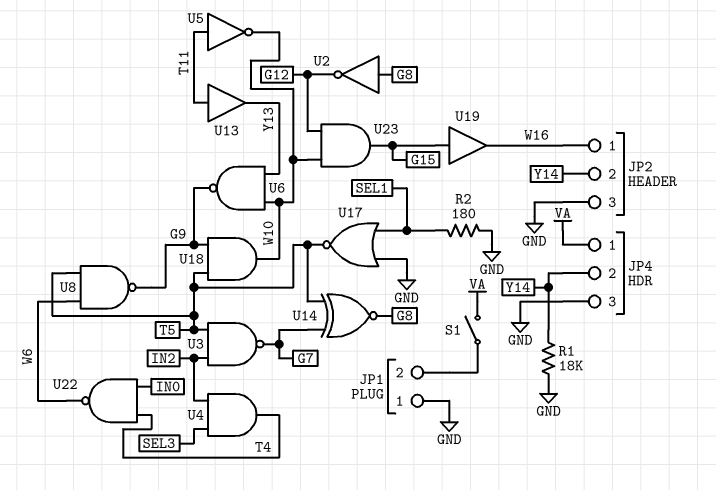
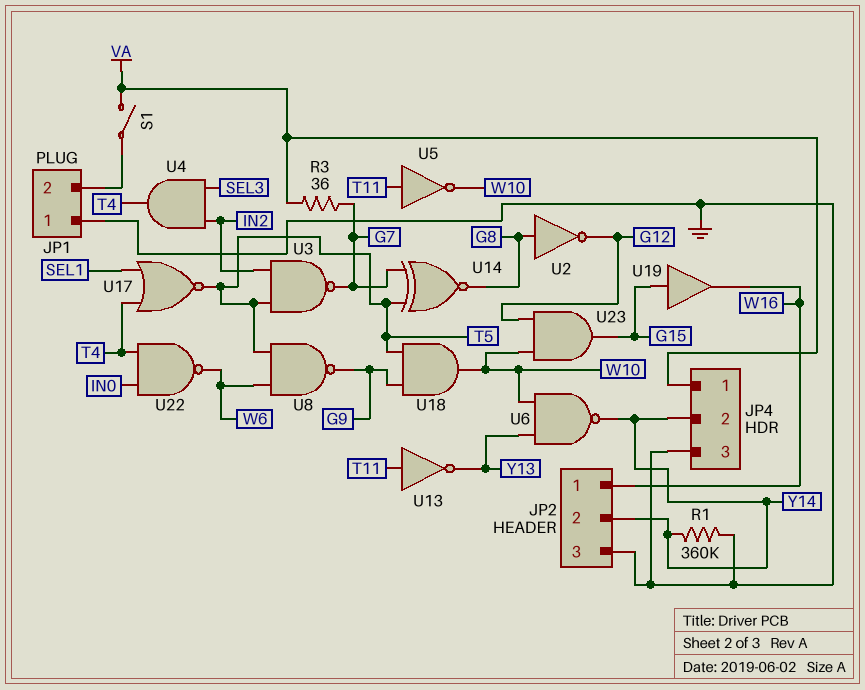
R1: 18k (GND, Y14) -> 360k (GND, Y14)
R2: 180 (GND, SEL1) -> none
R3: none -> 36 (G7, VA)
U6: NAND (in W10, in Y13, out G9) -> NAND (in W10, in Y13, out Y14)
U13: buffer (in T11, out Y13) -> NOT (in T11, out Y13)
U17: NOR (in GND, in SEL1, out T5) -> NOR (in SEL1, in T4, out T5)

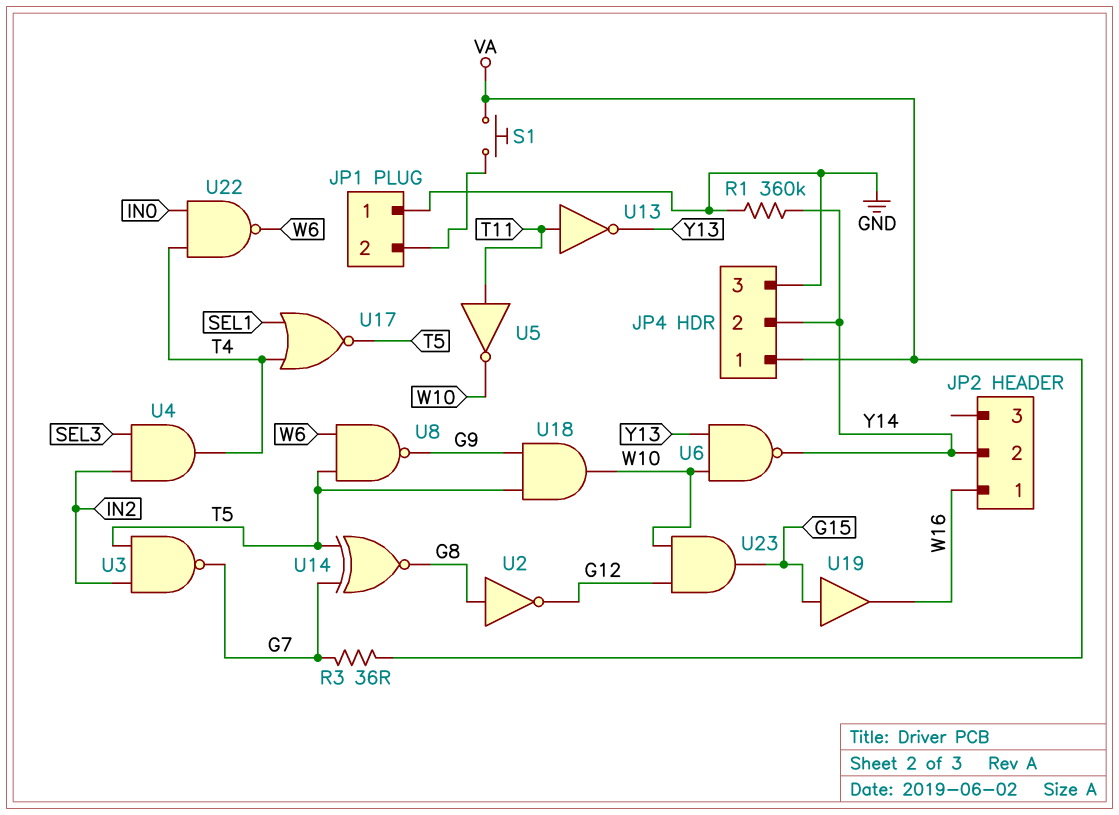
JP2 pin 3: GND -> none
S1: switch (JP1/2, VA) -> button (JP1/2, VA)

